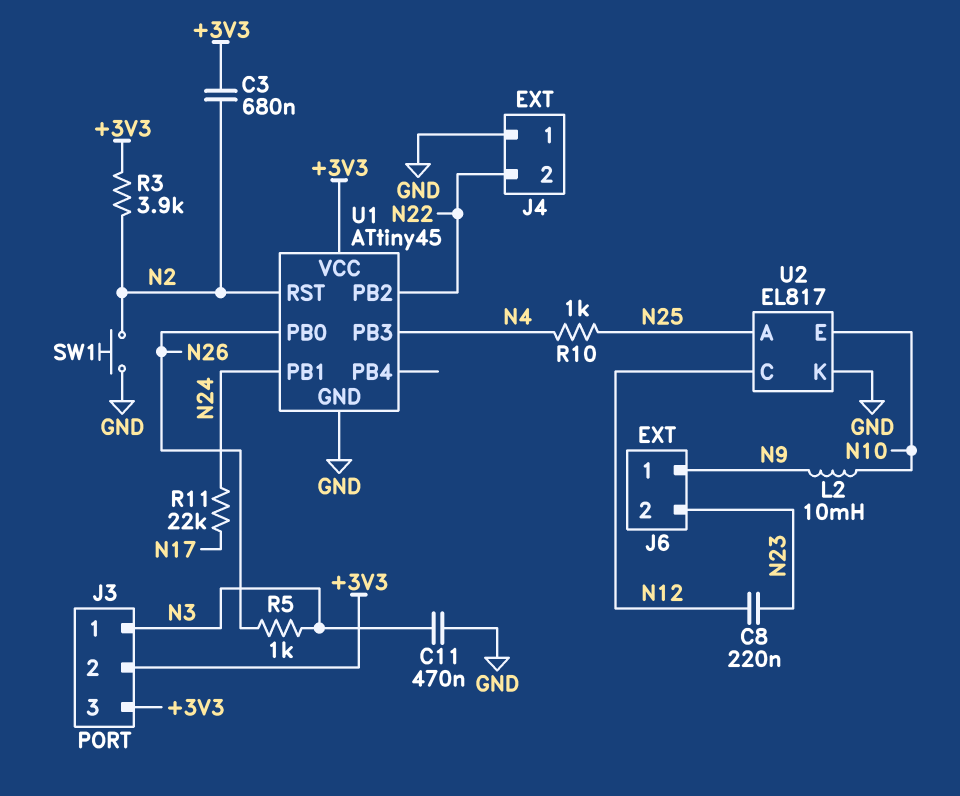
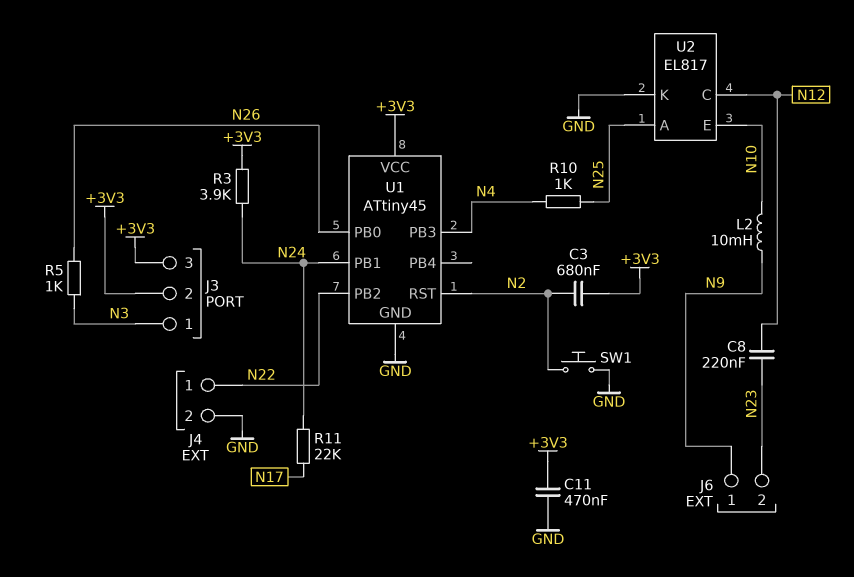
C11: 470nF (GND, N3) -> 470nF (+3V3, GND)
J4 pin 1: GND -> N22
J4 pin 2: N22 -> GND
R3: 3.9k (+3V3, N2) -> 3.9k (+3V3, N24)

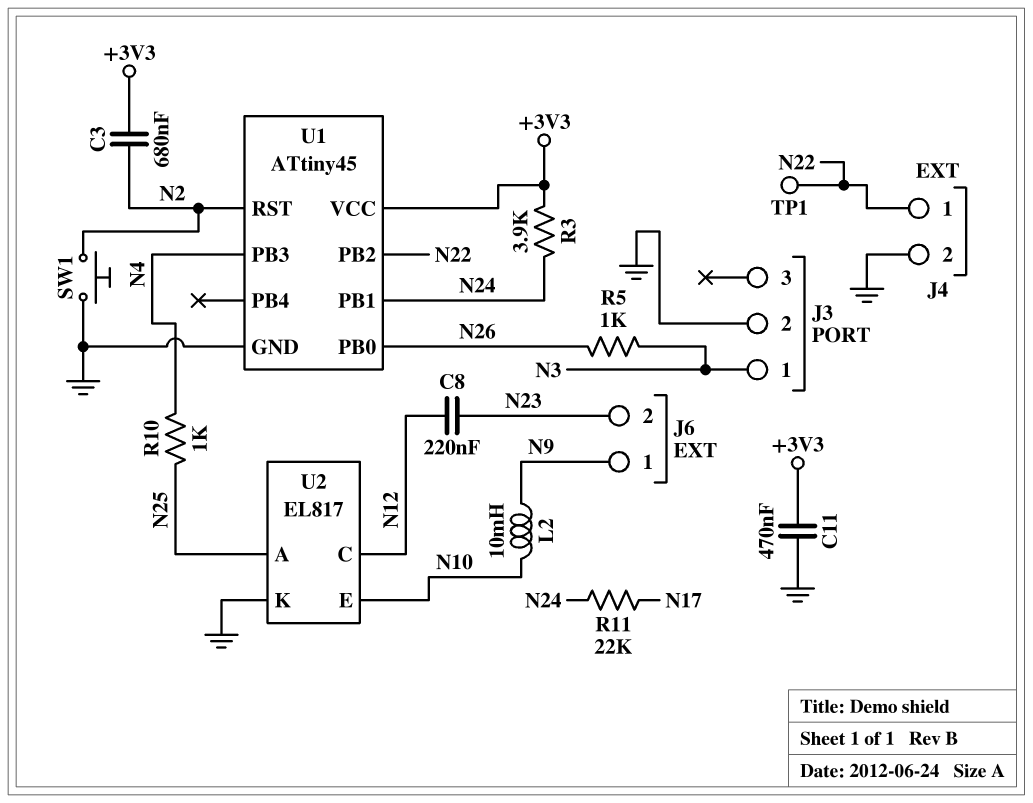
J3 pin 2: +3V3 -> GND
J3 pin 3: +3V3 -> none
TP1: none -> test point (N22)

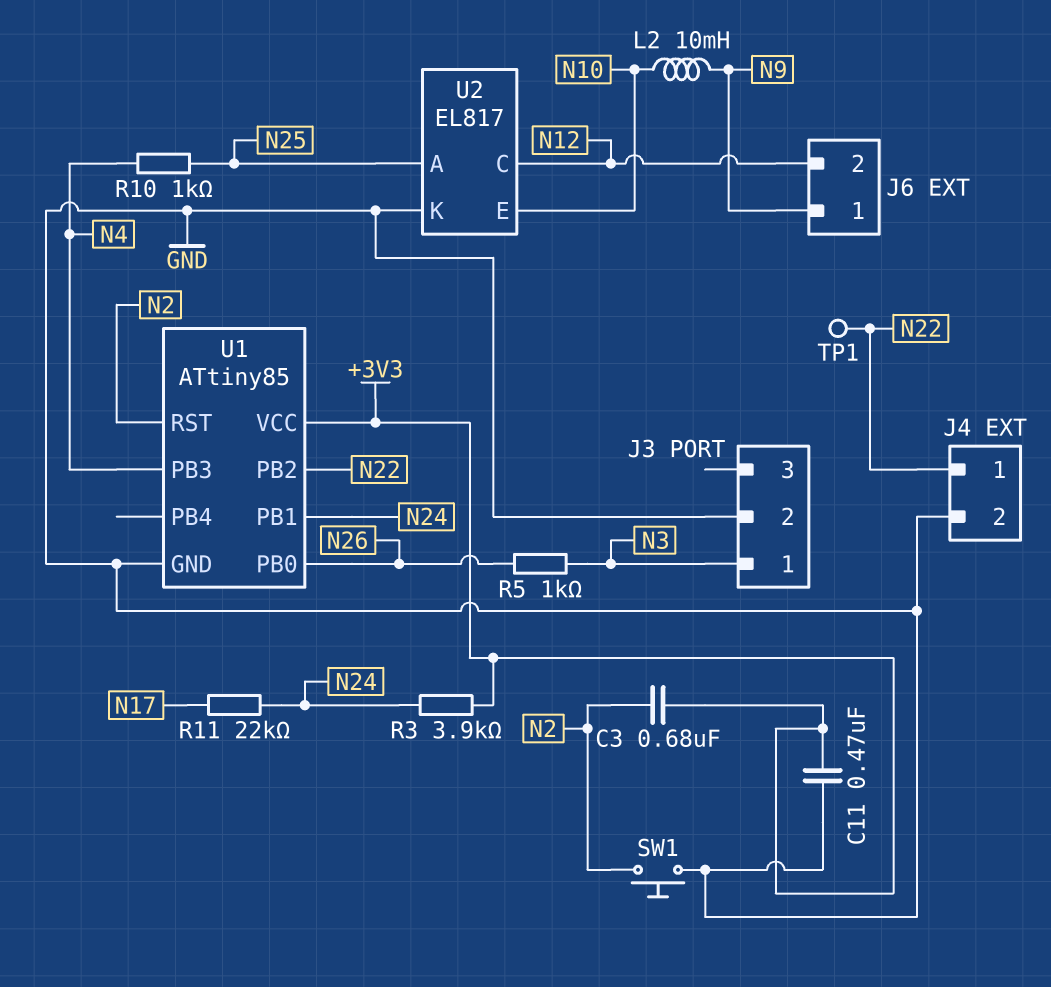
C8: 220nF (N12, N23) -> none
J6 pin 2: N23 -> N12
U1: ATtiny45 -> ATtiny85

